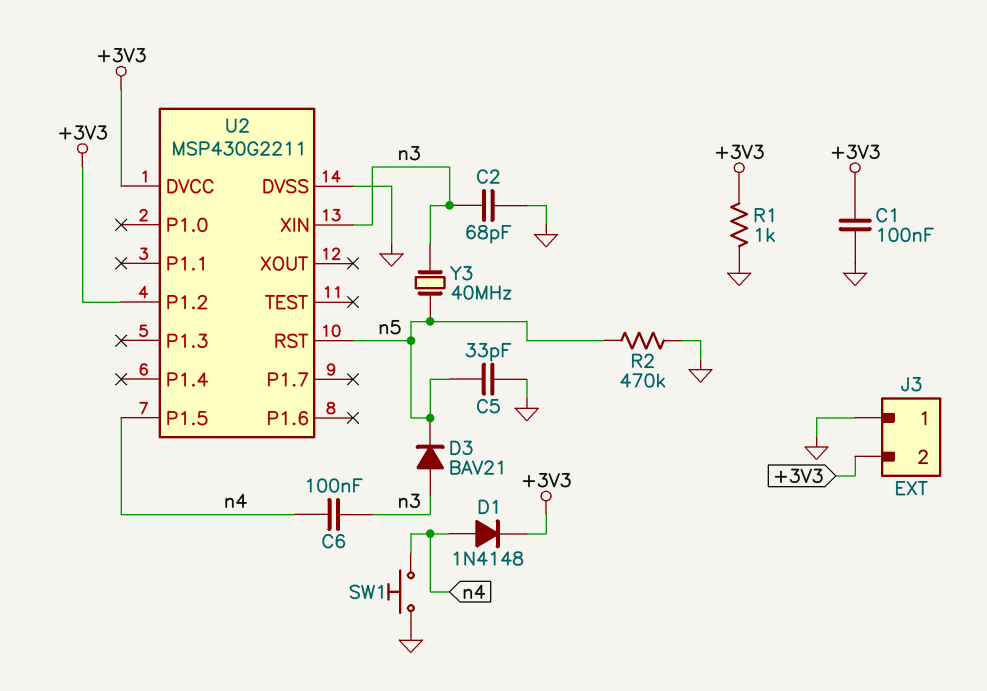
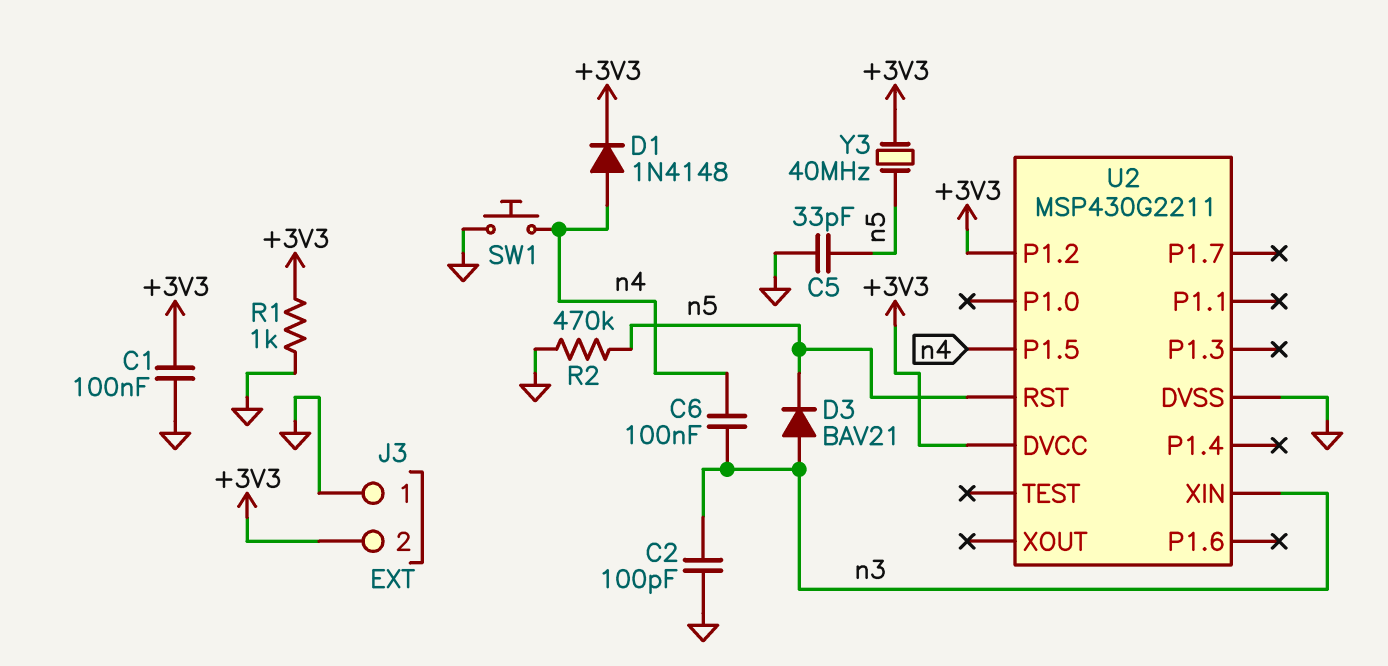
C2: 68pF (GND, n3) -> 100pF (GND, n3)
Y3: 40MHz (n3, n5) -> 40MHz (+3V3, n5)

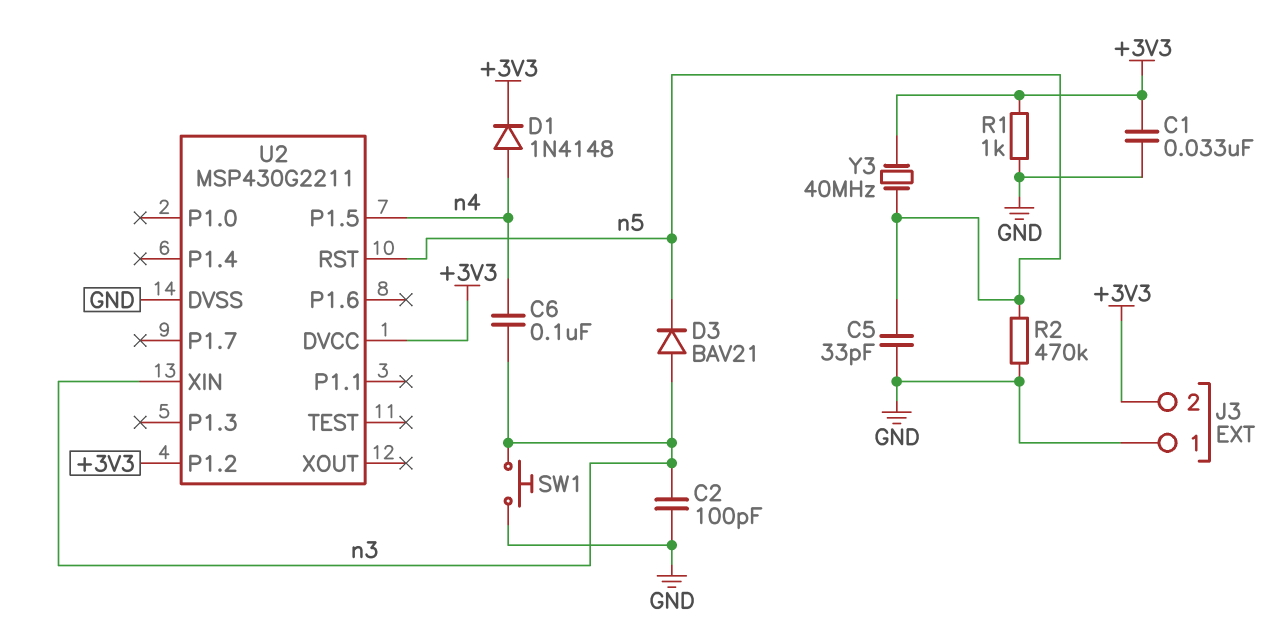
C1: 100nF (+3V3, GND) -> 33nF (+3V3, GND)
SW1: button (GND, n4) -> button (GND, n3)

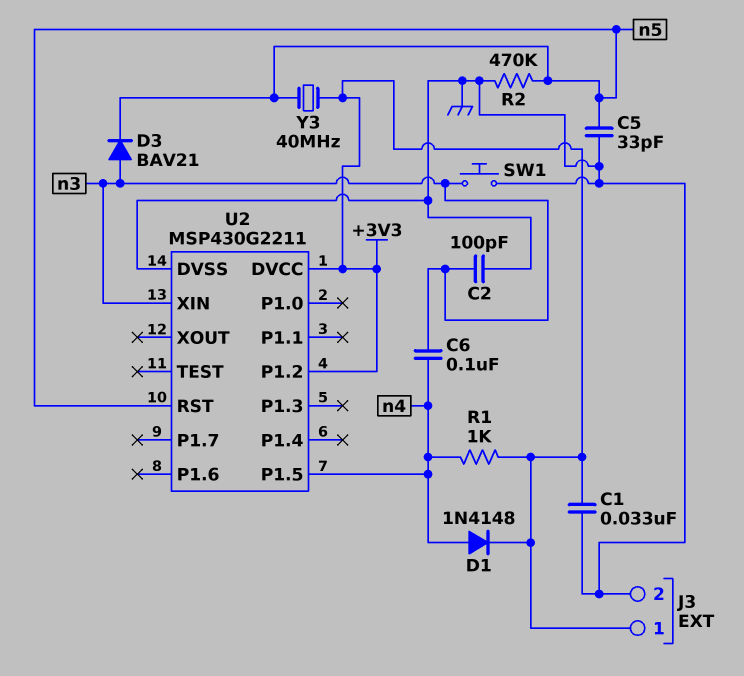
J3 pin 1: GND -> +3V3
J3 pin 2: +3V3 -> GND
R1: 1k (+3V3, GND) -> 1k (+3V3, n4)

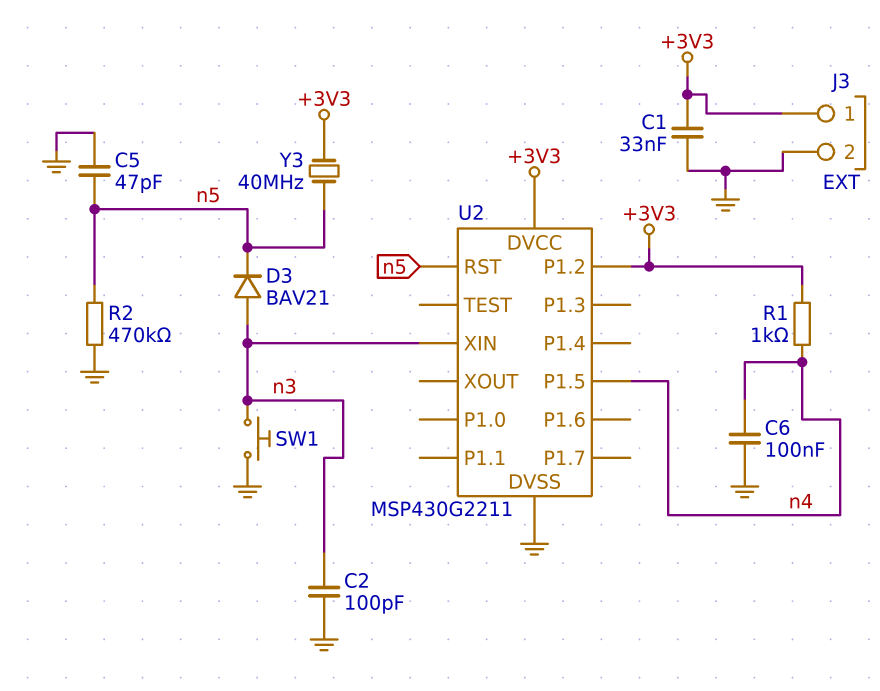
C5: 33pF (GND, n5) -> 47pF (GND, n5)
C6: 100nF (n3, n4) -> 100nF (GND, n4)
D1: diode 1N4148 (A n4, K +3V3) -> none

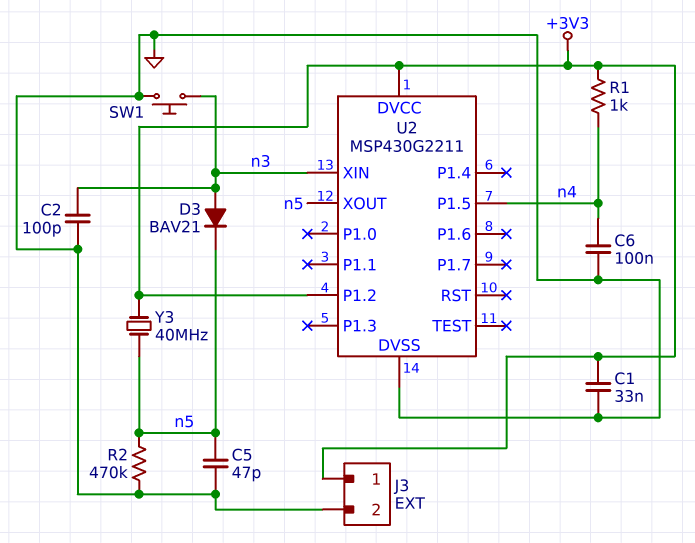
U2 pin RST: n5 -> none
U2 pin XOUT: none -> n5

